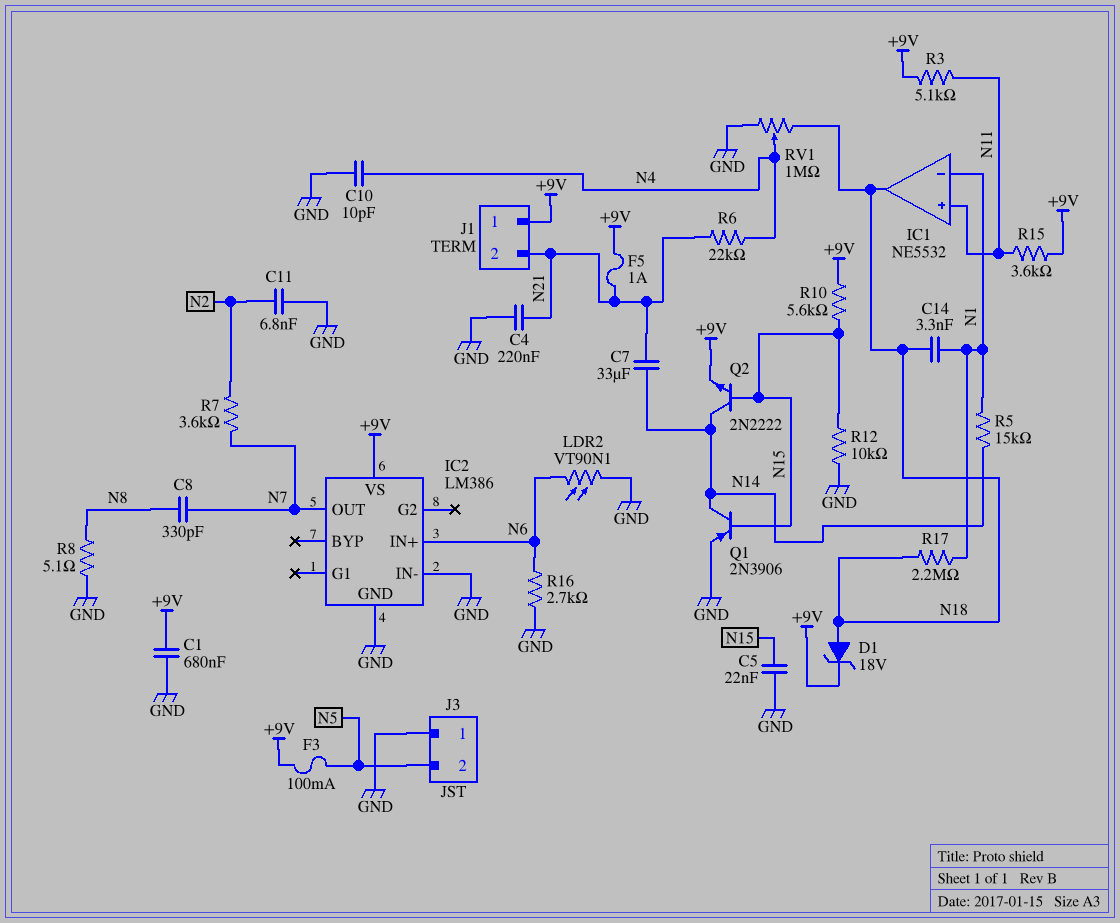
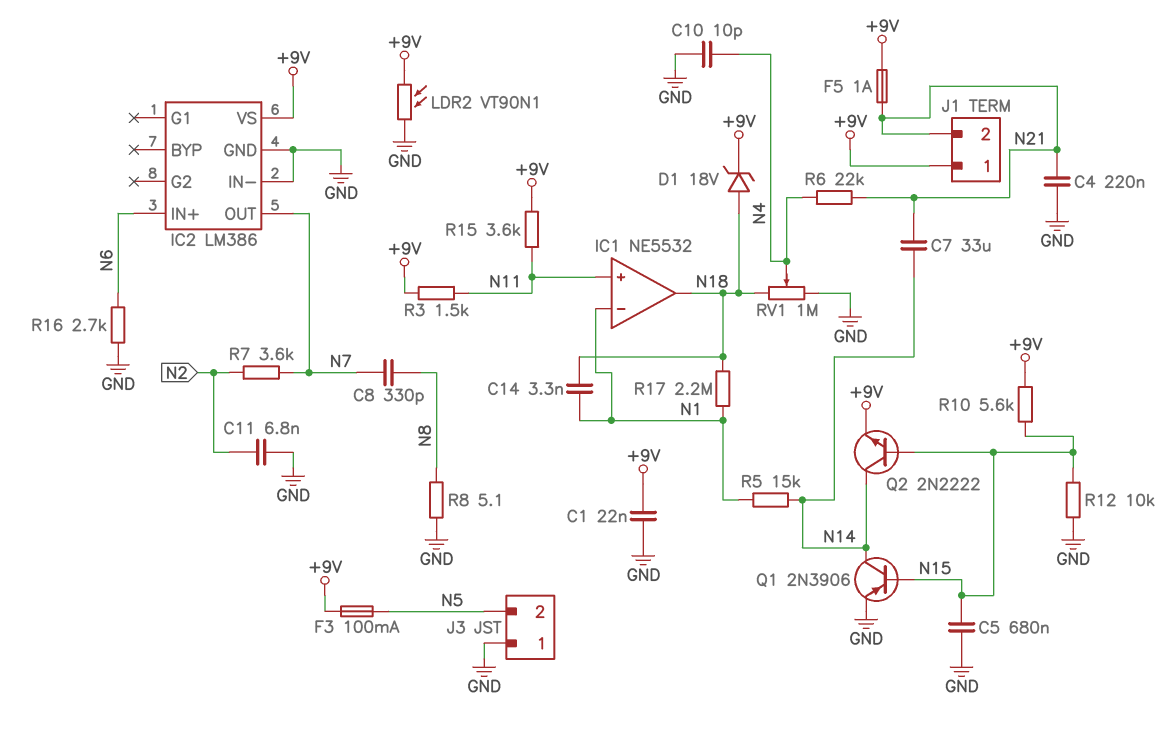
C1: 680nF (+9V, GND) -> 22nF (+9V, GND)
C5: 22nF (GND, N15) -> 680nF (GND, N15)
LDR2: VT90N1 (GND, N6) -> VT90N1 (+9V, GND)
R3: 5.1k (+9V, N11) -> 1.5k (+9V, N11)

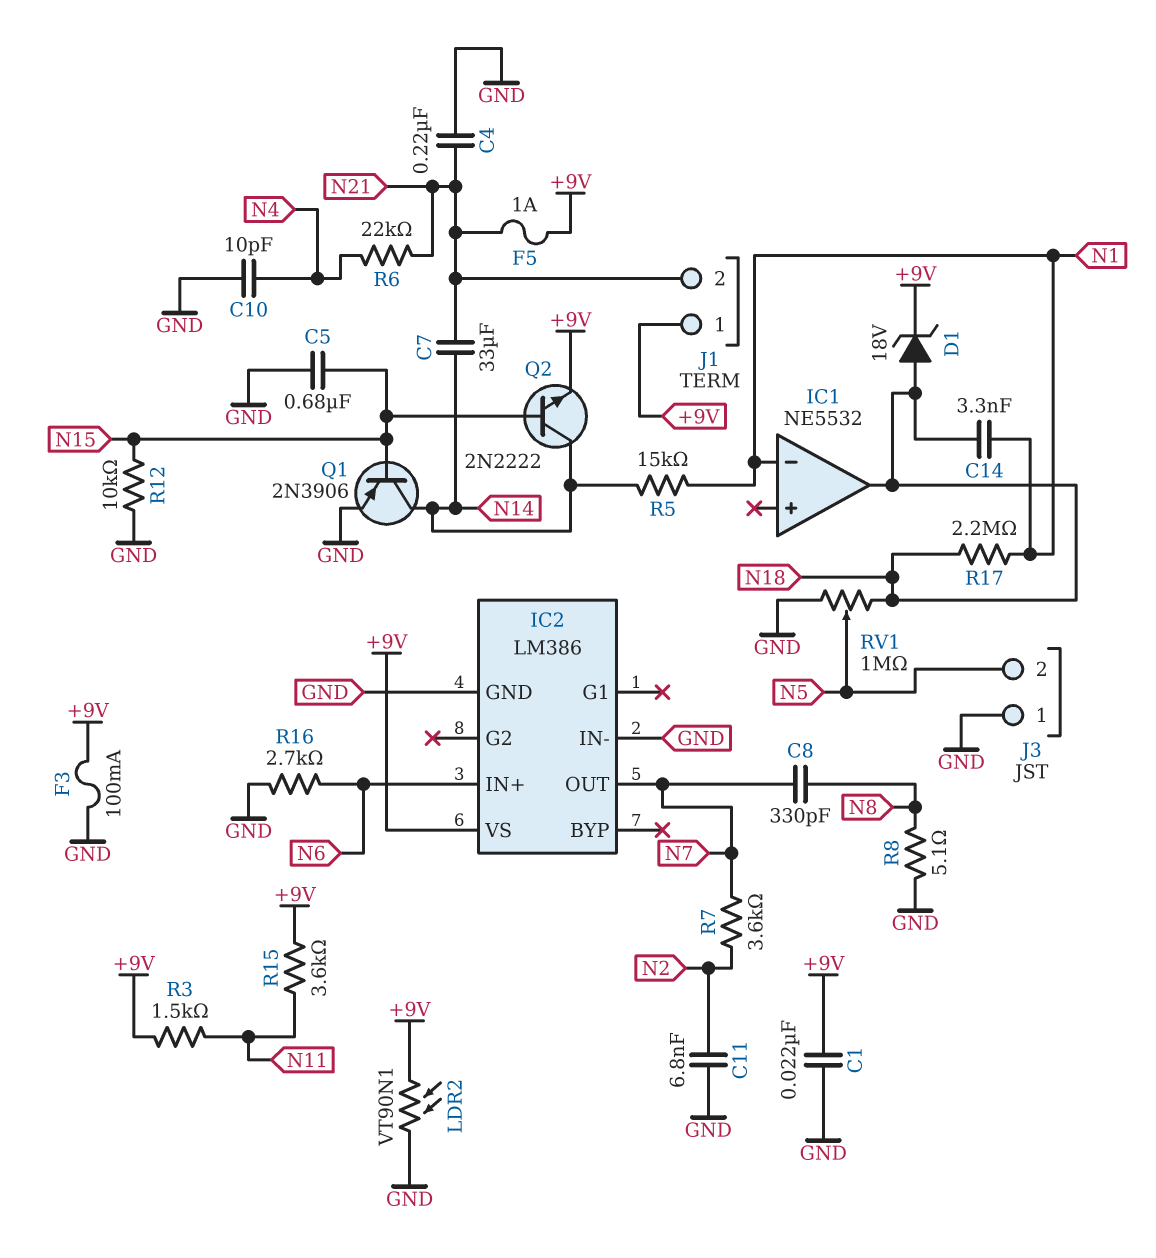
F3: 100mA (+9V, N5) -> 100mA (+9V, GND)
IC1 pin in+: N11 -> none
R10: 5.6k (+9V, N15) -> none
RV1: 1M (GND, N18, wiper N4) -> 1M (GND, N18, wiper N5)

